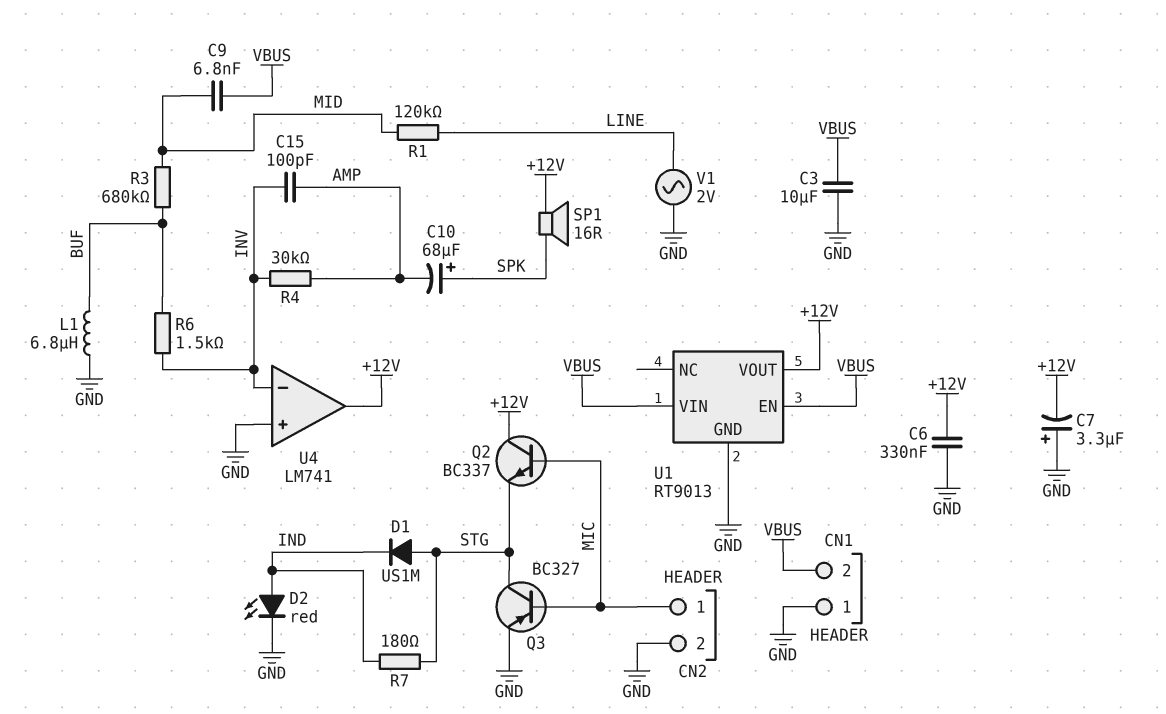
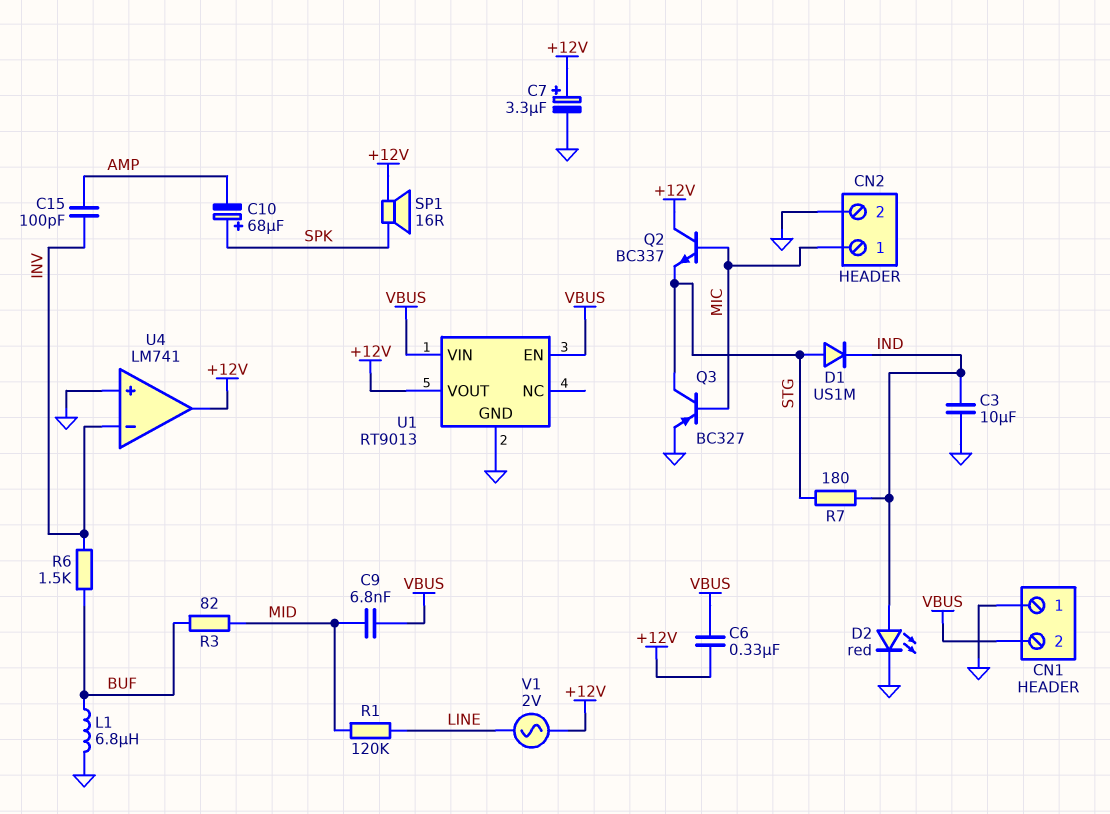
C3: 10uF (GND, VBUS) -> 10uF (GND, IND)
C6: 330nF (+12V, GND) -> 330nF (+12V, VBUS)
C7: 3.3uF (plus GND, minus +12V) -> 3.3uF (plus +12V, minus GND)
R3: 680k (BUF, MID) -> 82 (BUF, MID)
R4: 30k (AMP, INV) -> none
V1: AC 2V (GND, LINE) -> AC 2V (+12V, LINE)

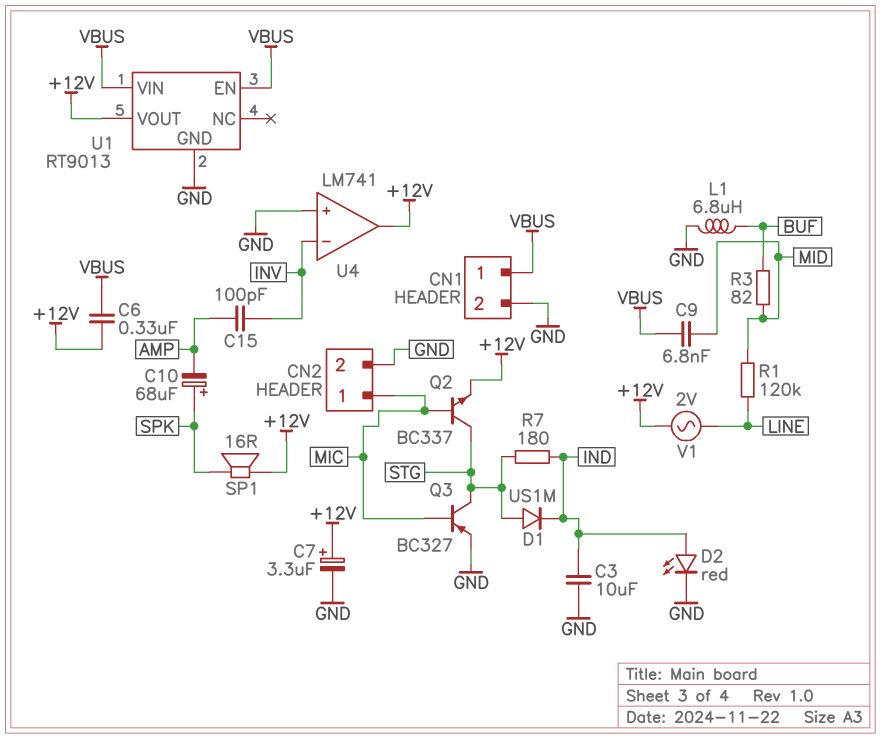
CN1 pin 1: GND -> VBUS
CN1 pin 2: VBUS -> GND
Q2: NPN BC337 (B MIC, C +12V, E STG) -> NPN BC337 (B MIC, C STG, E +12V)
R6: 1.5k (BUF, INV) -> none

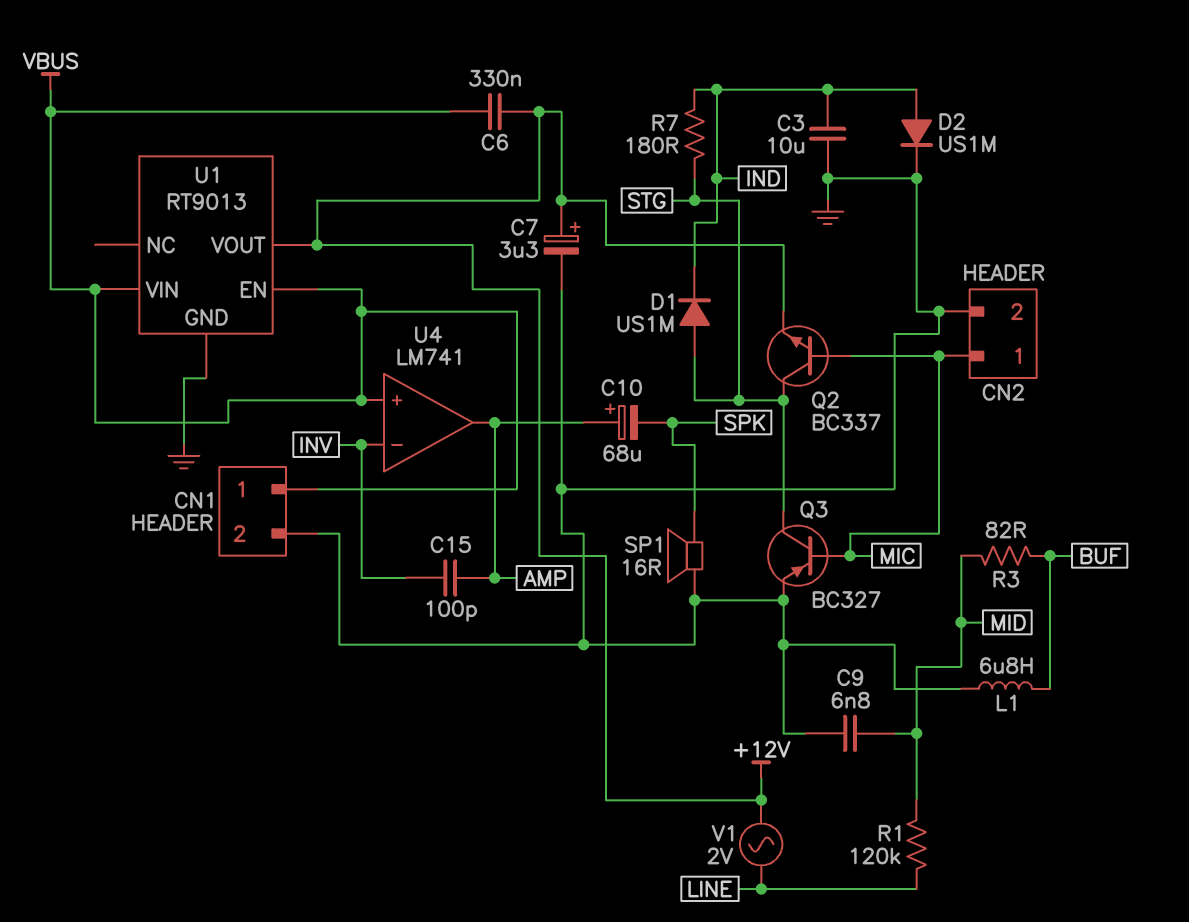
C9: 6.8nF (MID, VBUS) -> 6.8nF (GND, MID)
C10: 68uF (plus SPK, minus AMP) -> 68uF (plus AMP, minus SPK)
D2: LED red (A IND, K GND) -> diode US1M (A IND, K GND)
SP1: speaker 16R (+12V, SPK) -> speaker 16R (GND, SPK)
U4 pin in+: GND -> VBUS
U4 pin out: +12V -> AMP

